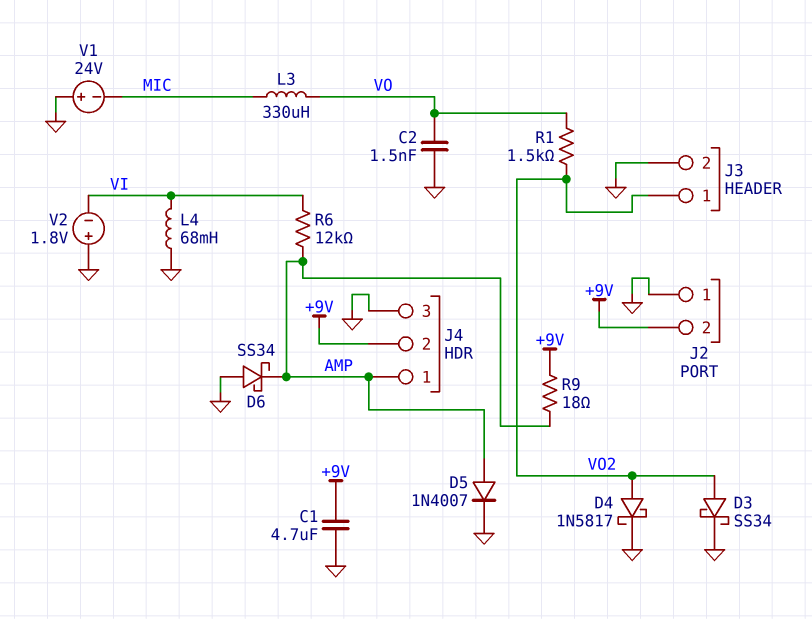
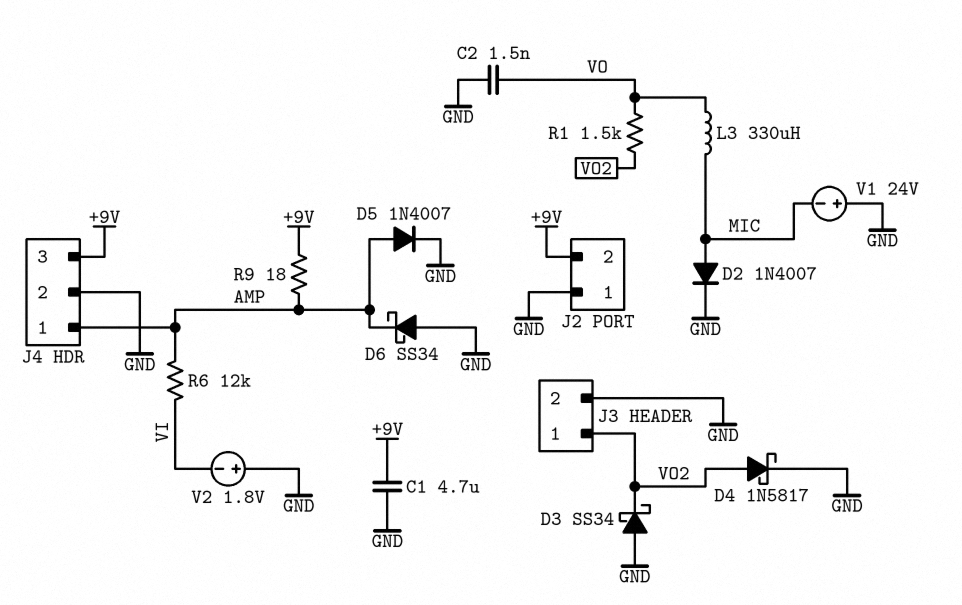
D2: none -> diode 1N4007 (A MIC, K GND)
D3: schottky SS34 (A VO2, K GND) -> schottky SS34 (A GND, K VO2)
J4 pin 2: +9V -> GND
J4 pin 3: GND -> +9V
L4: 68mH (GND, VI) -> none

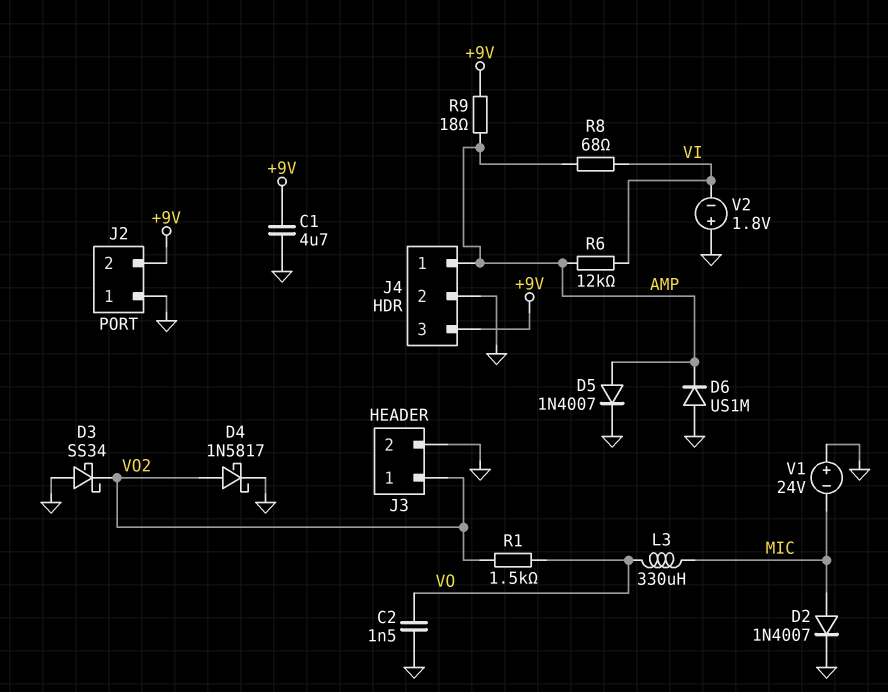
D6: schottky SS34 (A GND, K AMP) -> diode US1M (A GND, K AMP)
R8: none -> 68 (AMP, VI)

